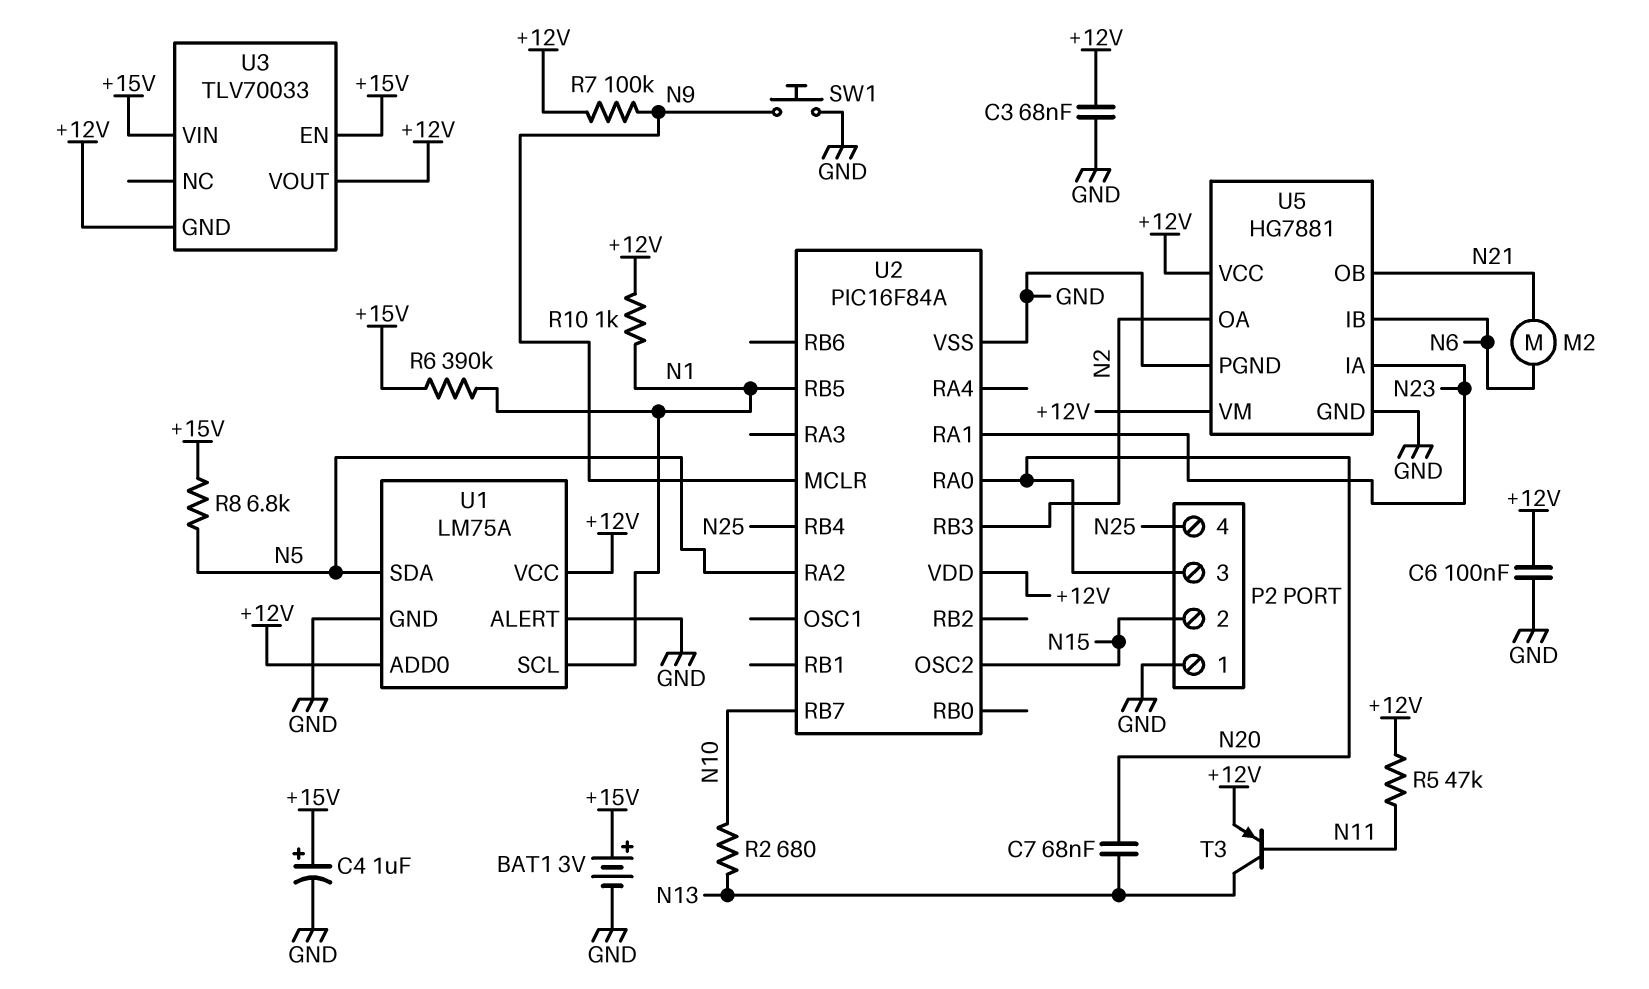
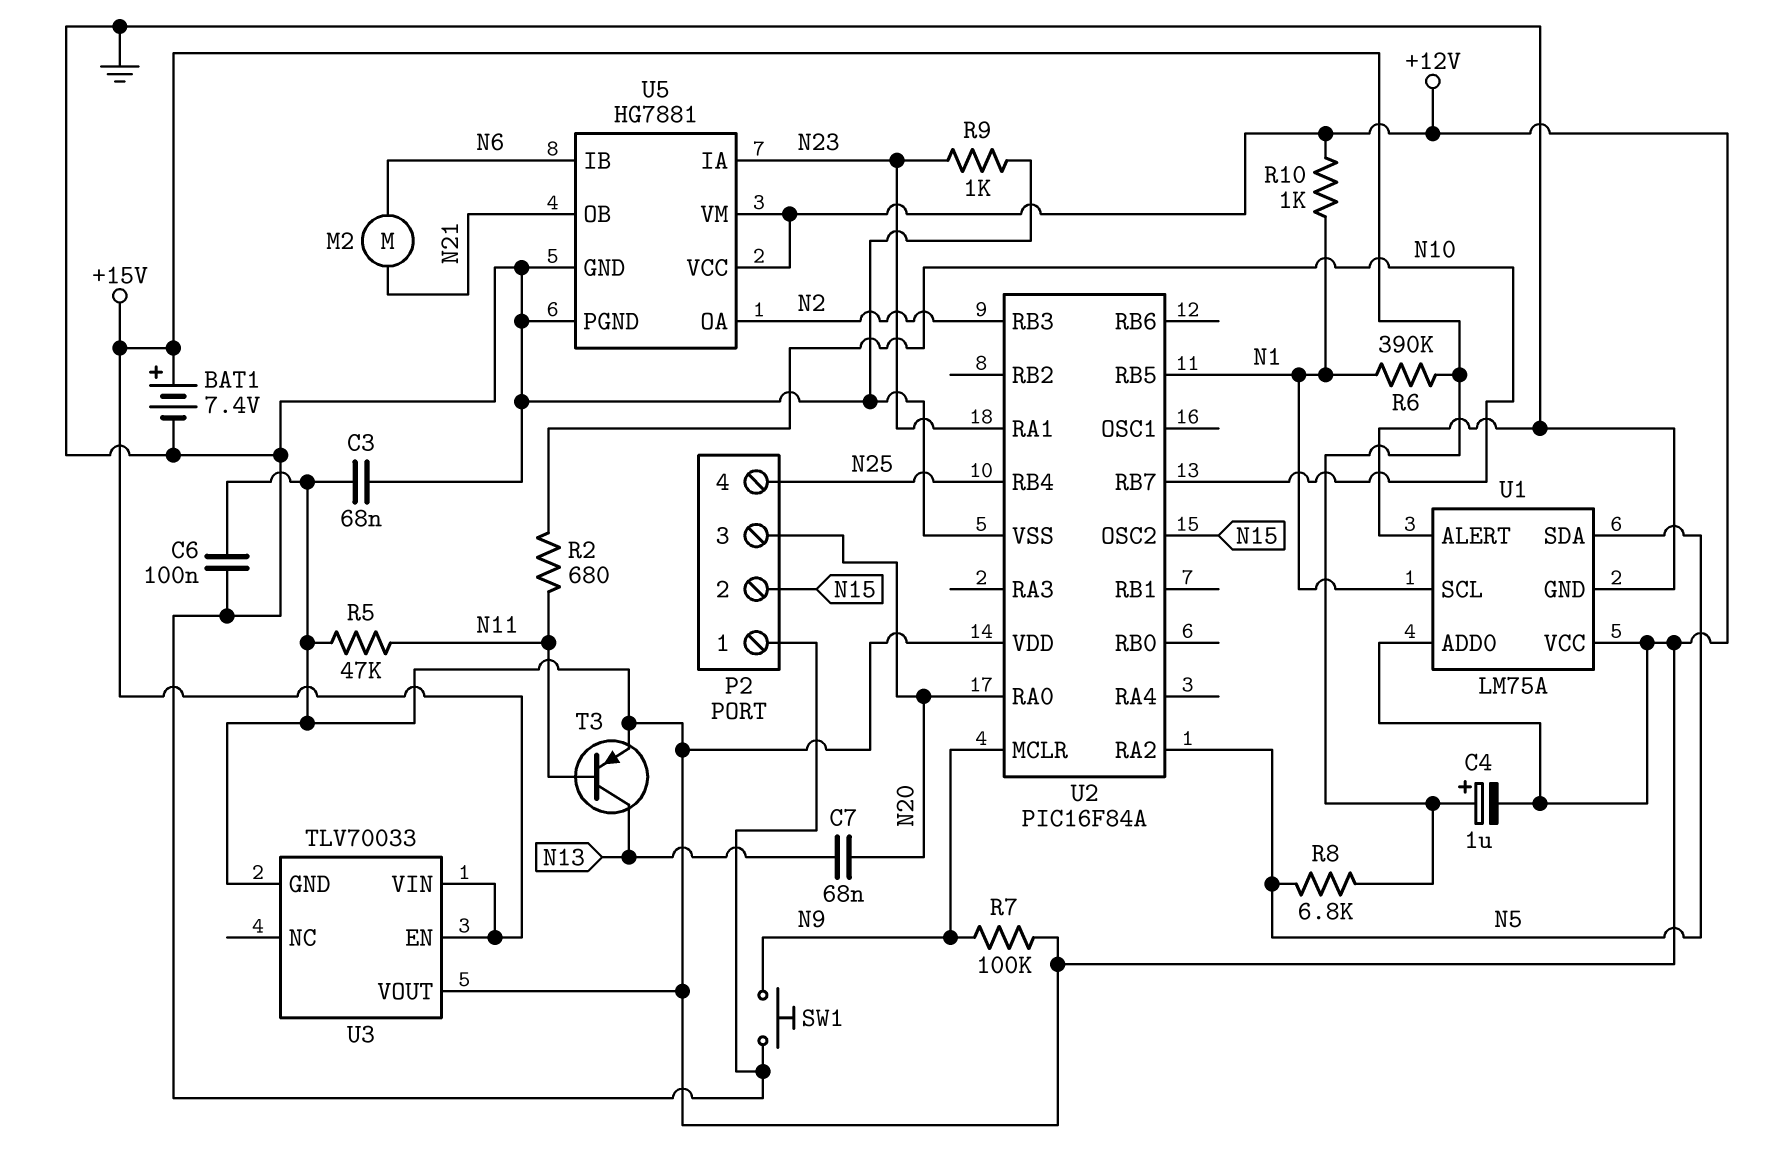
BAT1: 3V (plus +15V, minus GND) -> 7.4V (plus +15V, minus GND)
C4: 1uF (plus +15V, minus GND) -> 1uF (plus +15V, minus +12V)
R2: 680 (N10, N13) -> 680 (N10, N11)
R9: none -> 1k (GND, N23)

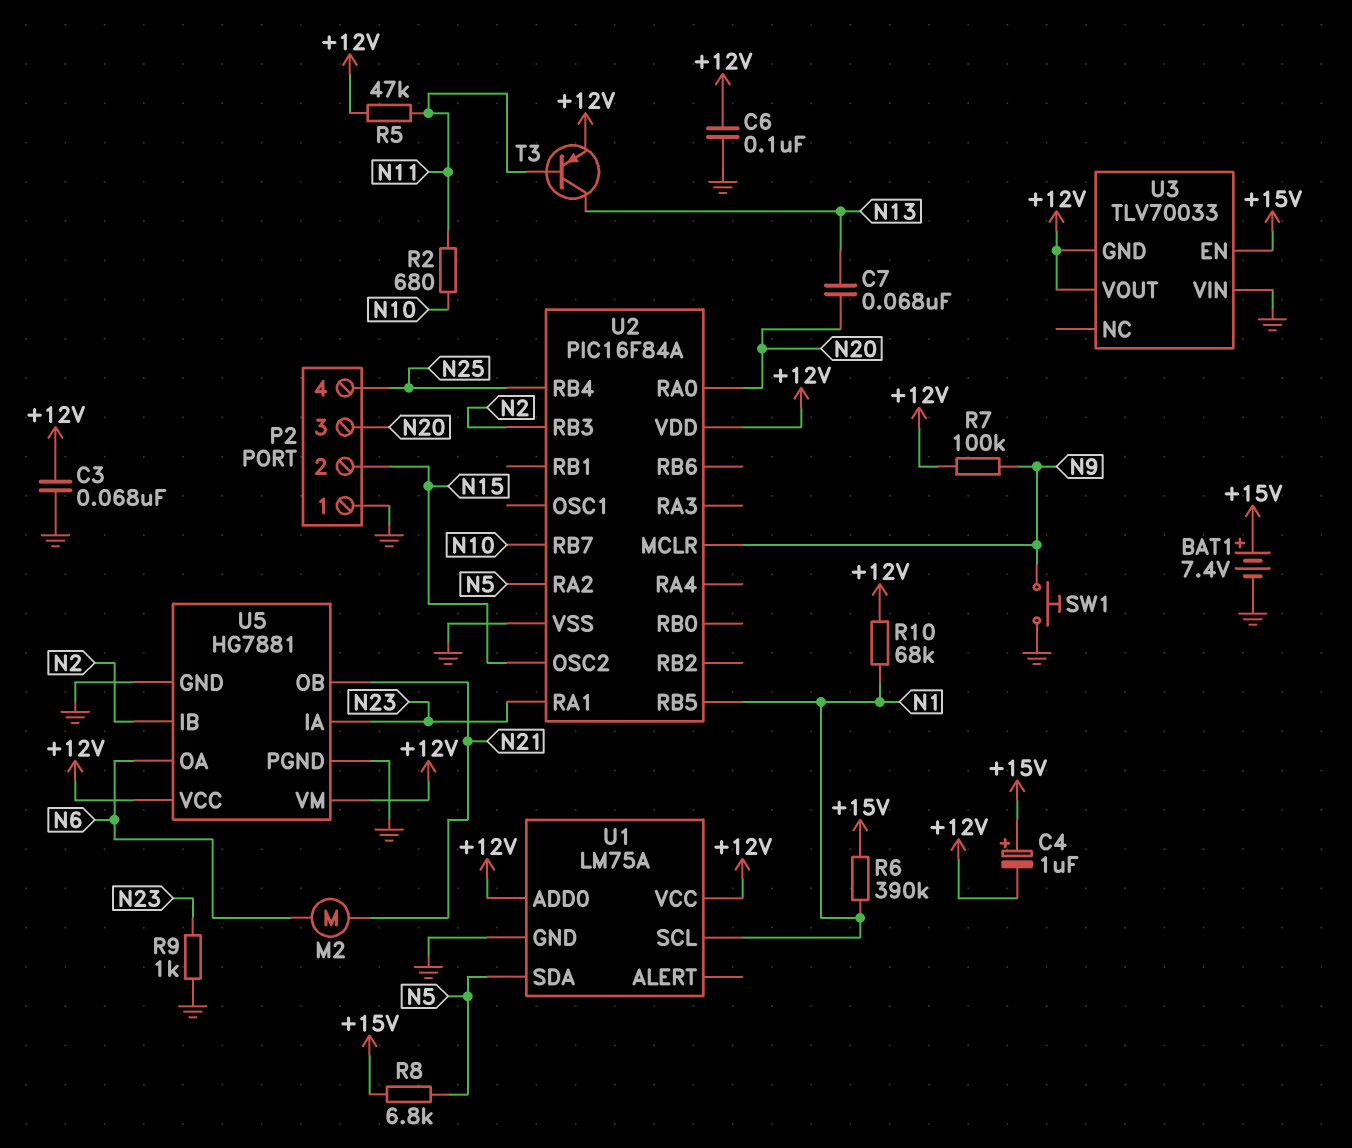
R10: 1k (+12V, N1) -> 68k (+12V, N1)
U1 pin ALERT: GND -> none
U3 pin VIN: +15V -> GND
U5 pin IB: N6 -> N2
U5 pin OA: N2 -> N6

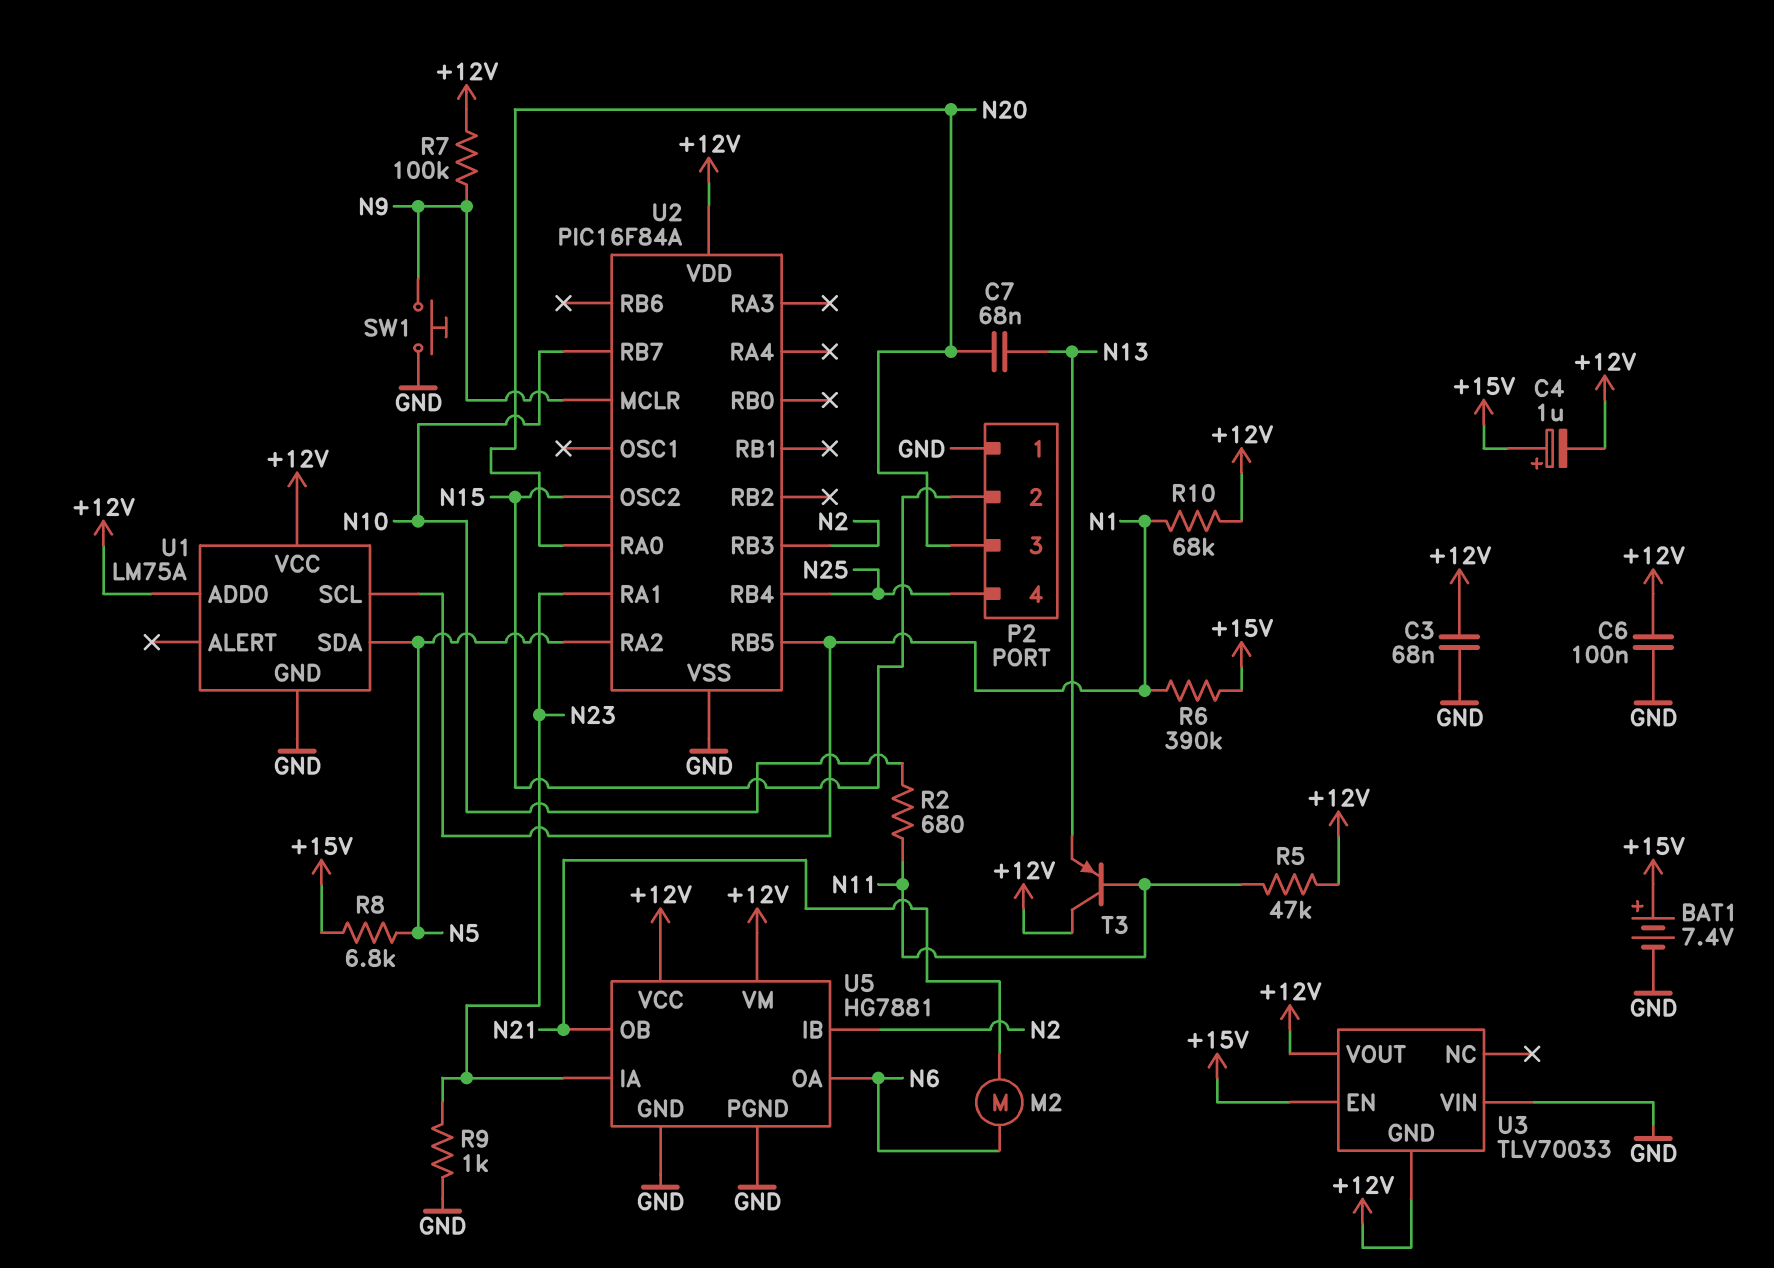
T3: PNP (B N11, C N13, E +12V) -> PNP (B N11, C +12V, E N13)

